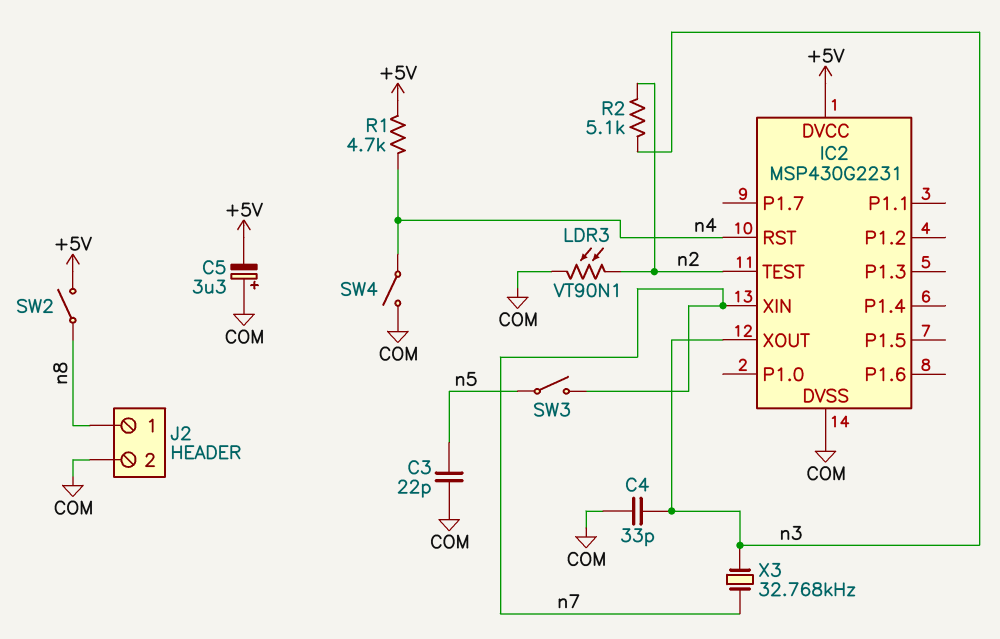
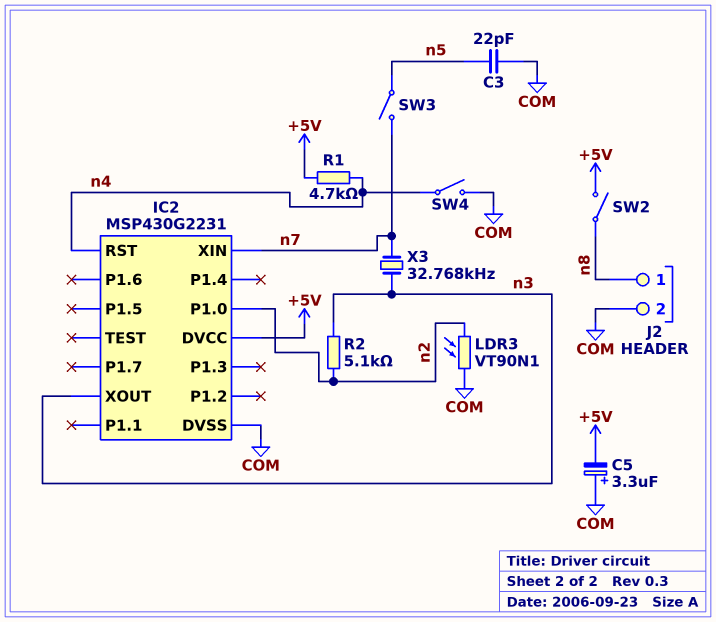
C4: 33pF (COM, n3) -> none
IC2 pin P1.0: none -> n2
IC2 pin TEST: n2 -> none

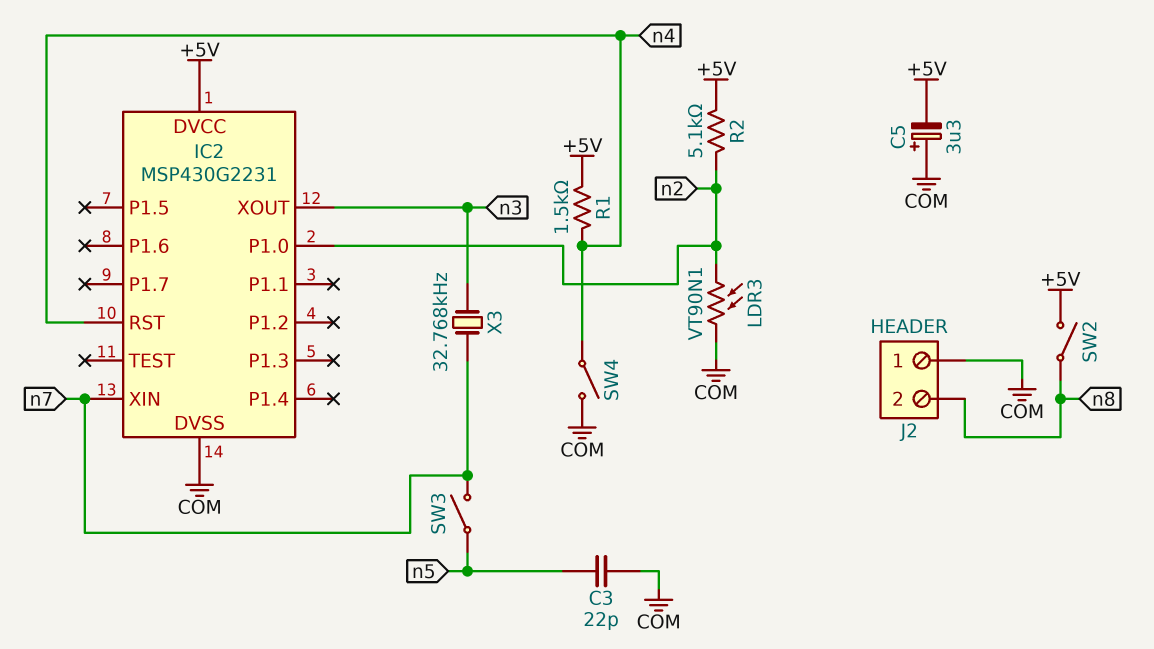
J2 pin 1: n8 -> COM
J2 pin 2: COM -> n8
R1: 4.7k (+5V, n4) -> 1.5k (+5V, n4)
R2: 5.1k (n2, n3) -> 5.1k (+5V, n2)

